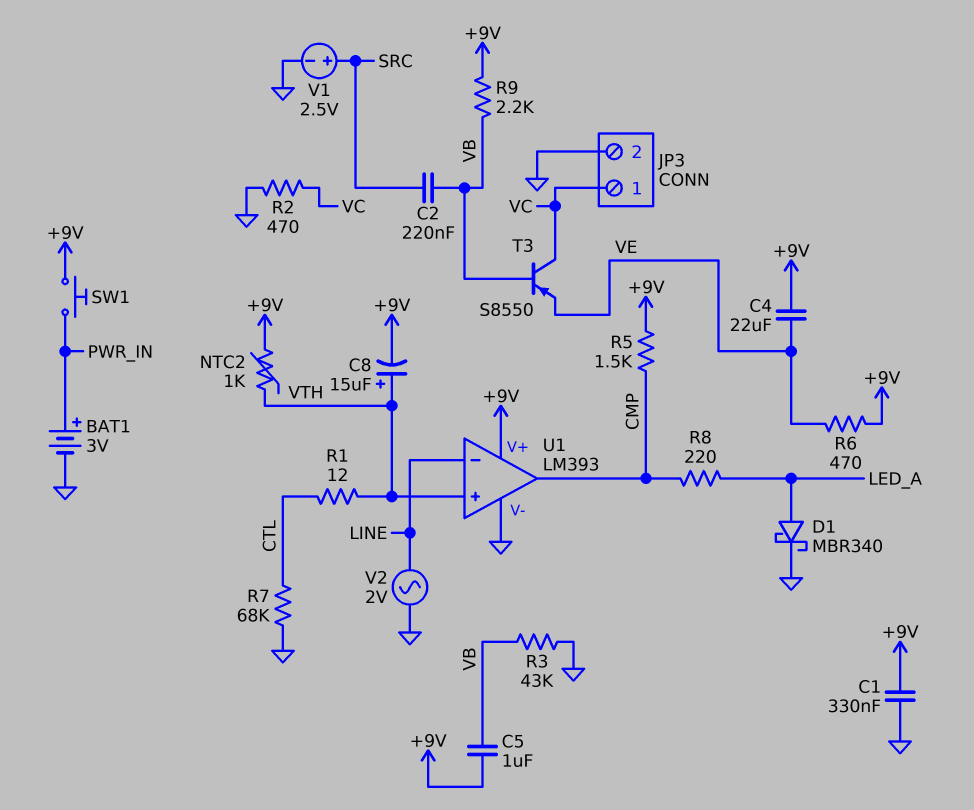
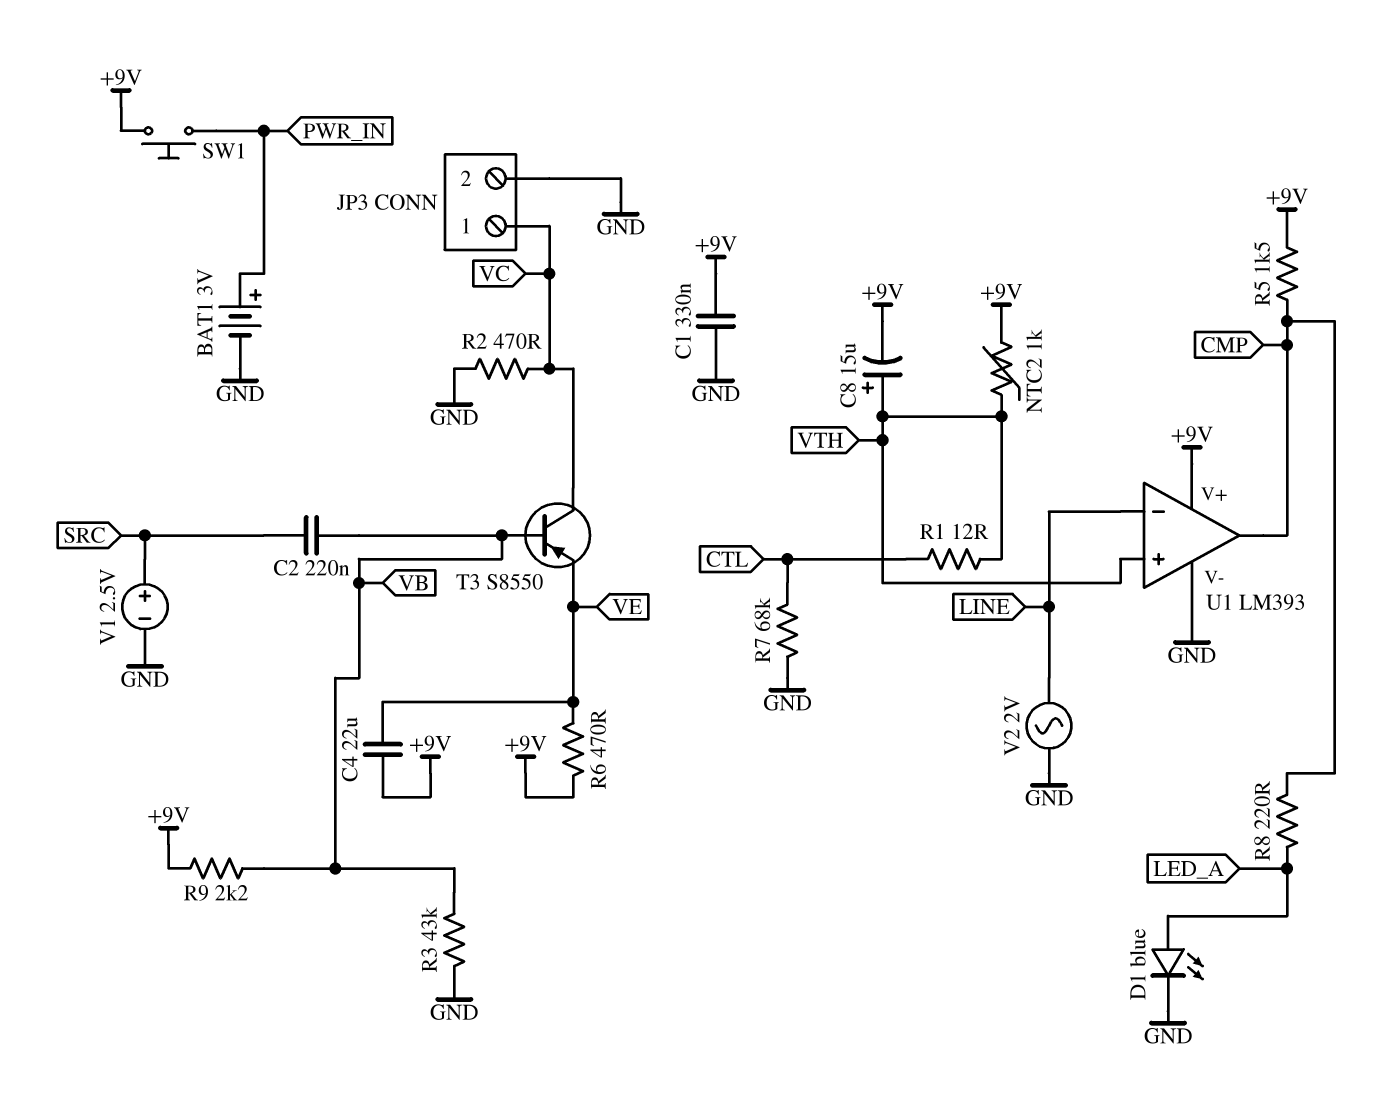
C5: 1uF (+9V, VB) -> none
D1: schottky MBR340 (A LED_A, K GND) -> LED blue (A LED_A, K GND)

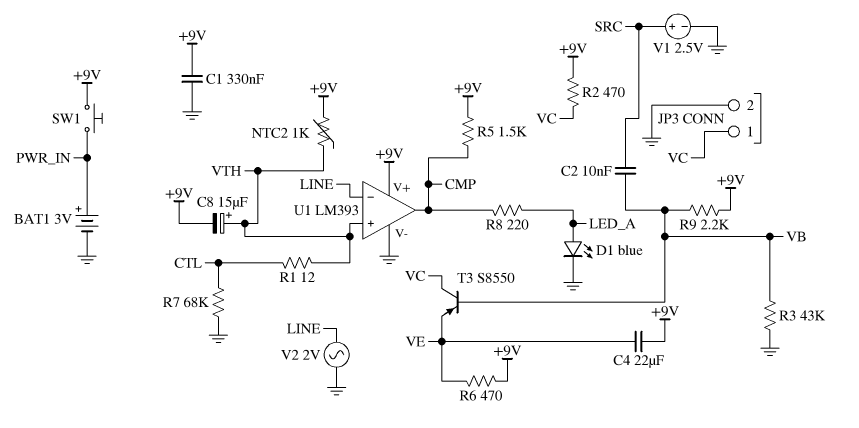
C2: 220nF (SRC, VB) -> 10nF (SRC, VB)
R2: 470 (GND, VC) -> 470 (+9V, VC)

